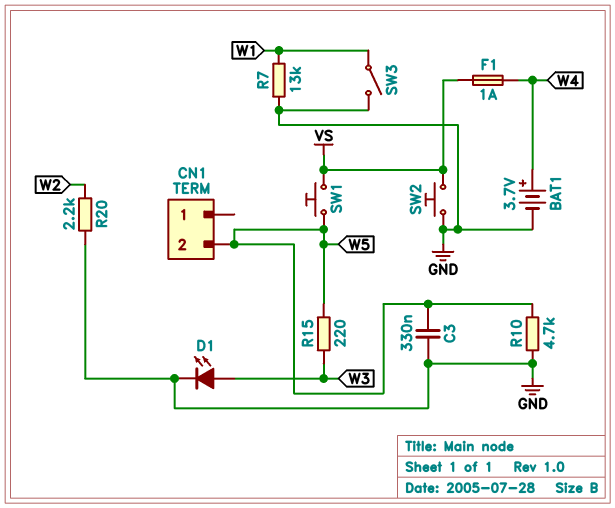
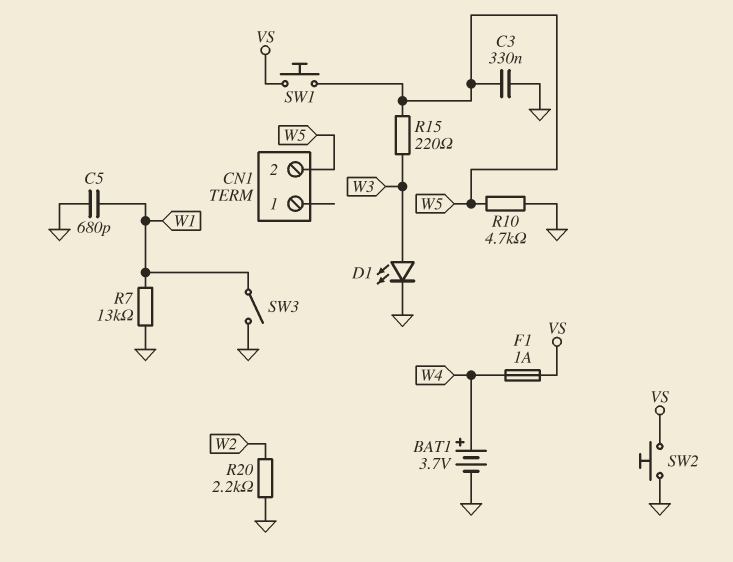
C5: none -> 680pF (GND, W1)

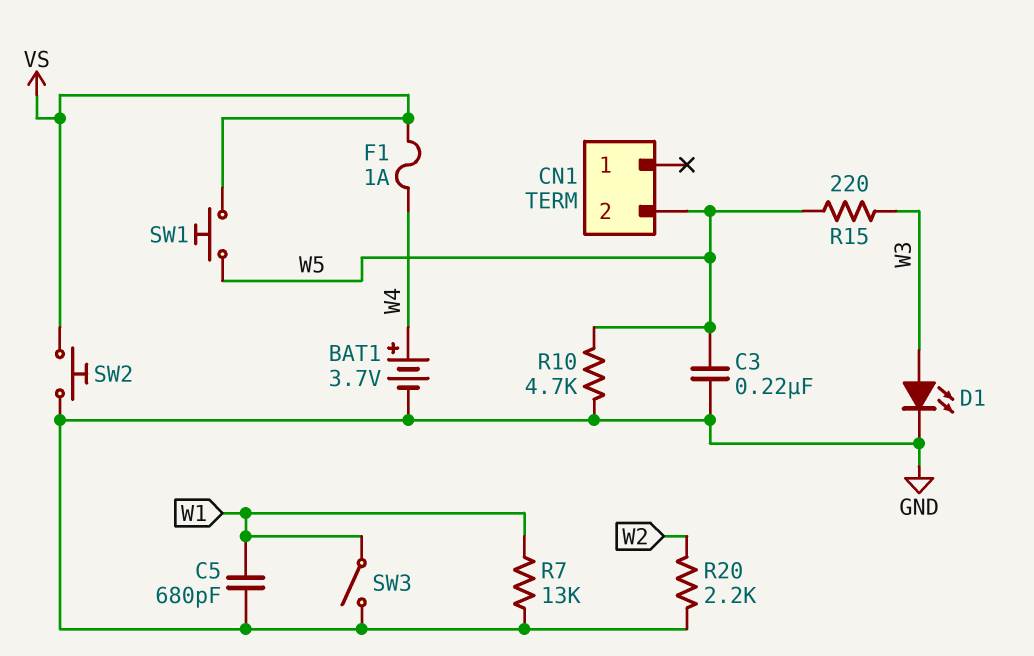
C3: 330nF (GND, W5) -> 220nF (GND, W5)

